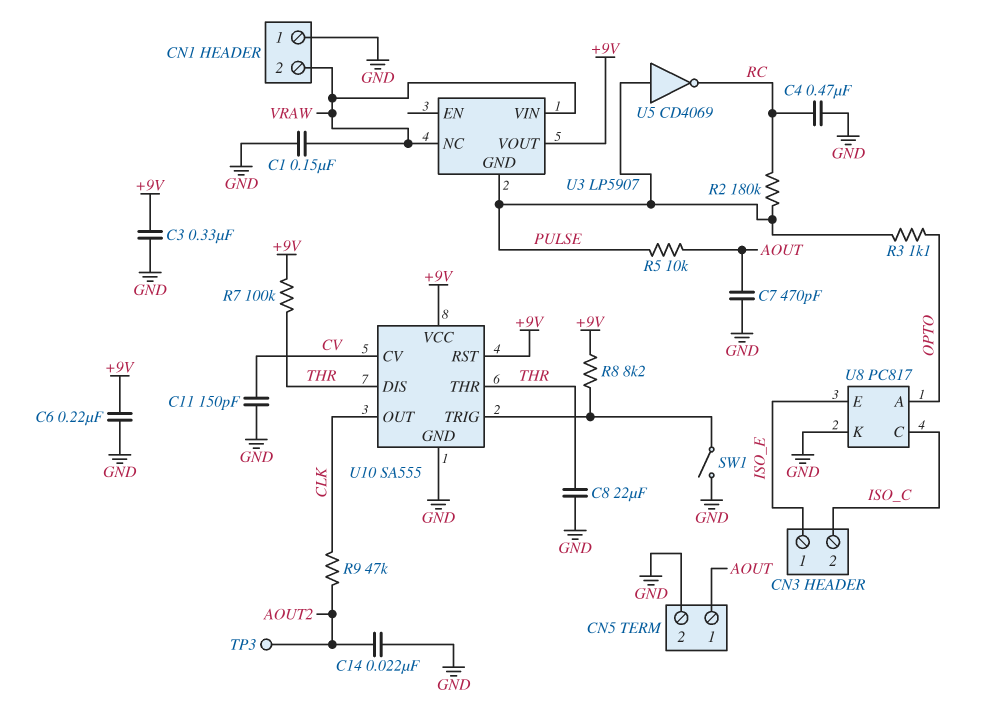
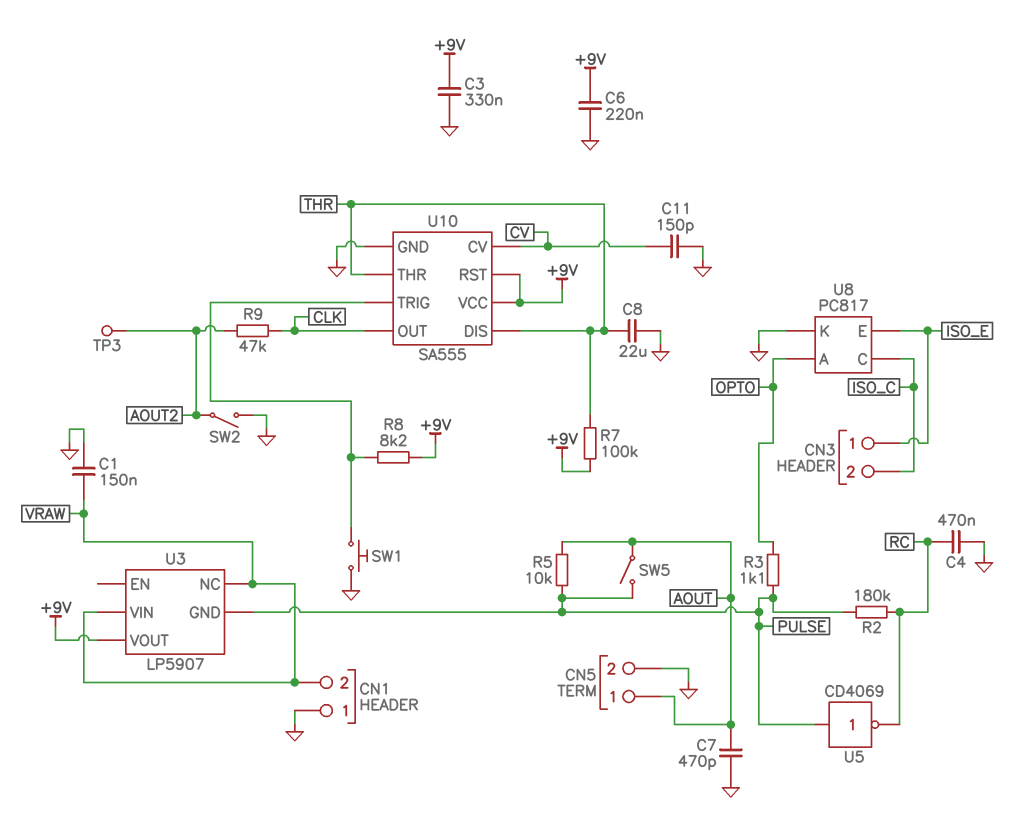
C14: 22nF (AOUT2, GND) -> none
SW1: switch (GND, U10/TRIG) -> button (GND, U10/TRIG)
SW2: none -> switch (AOUT2, GND)
SW5: none -> switch (AOUT, PULSE)

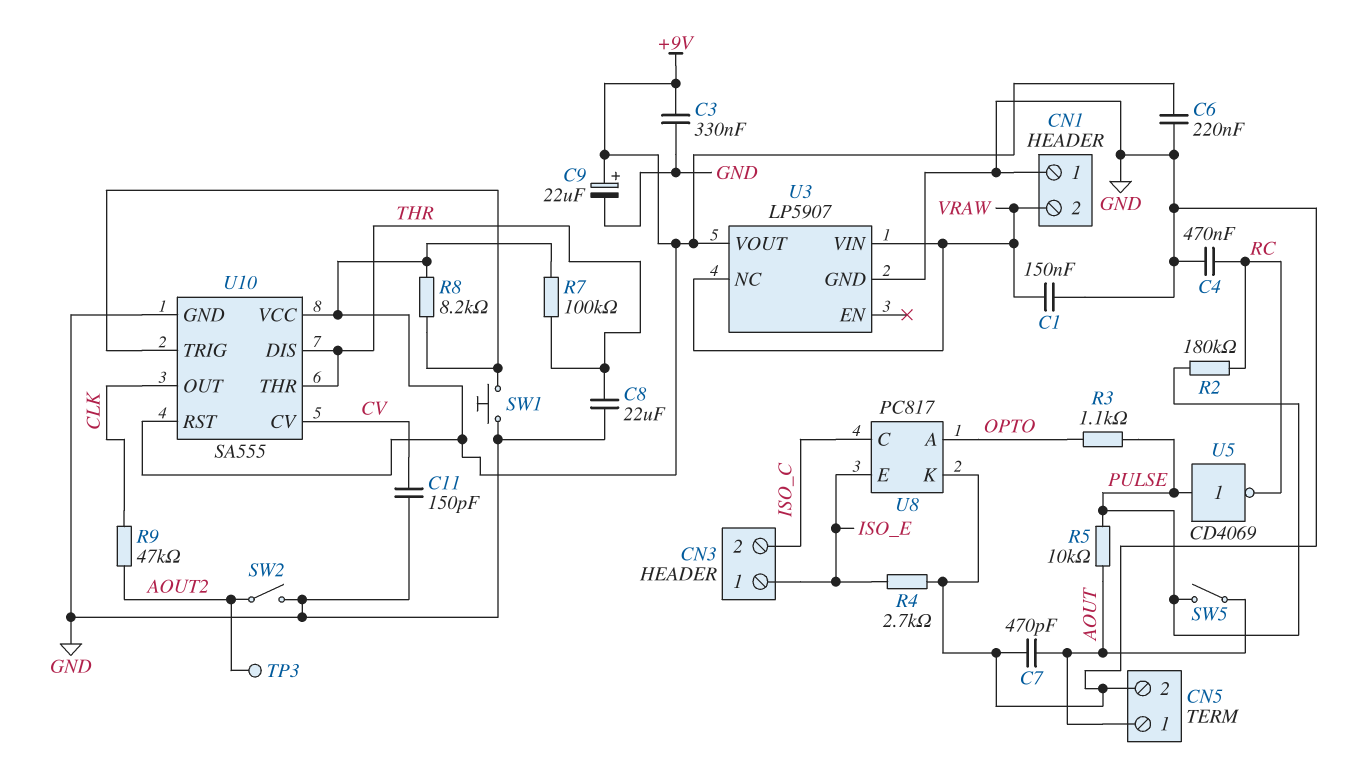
C9: none -> 22uF (plus +9V, minus GND)
R4: none -> 2.7k (GND, ISO_E)
U3 pin GND: PULSE -> GND

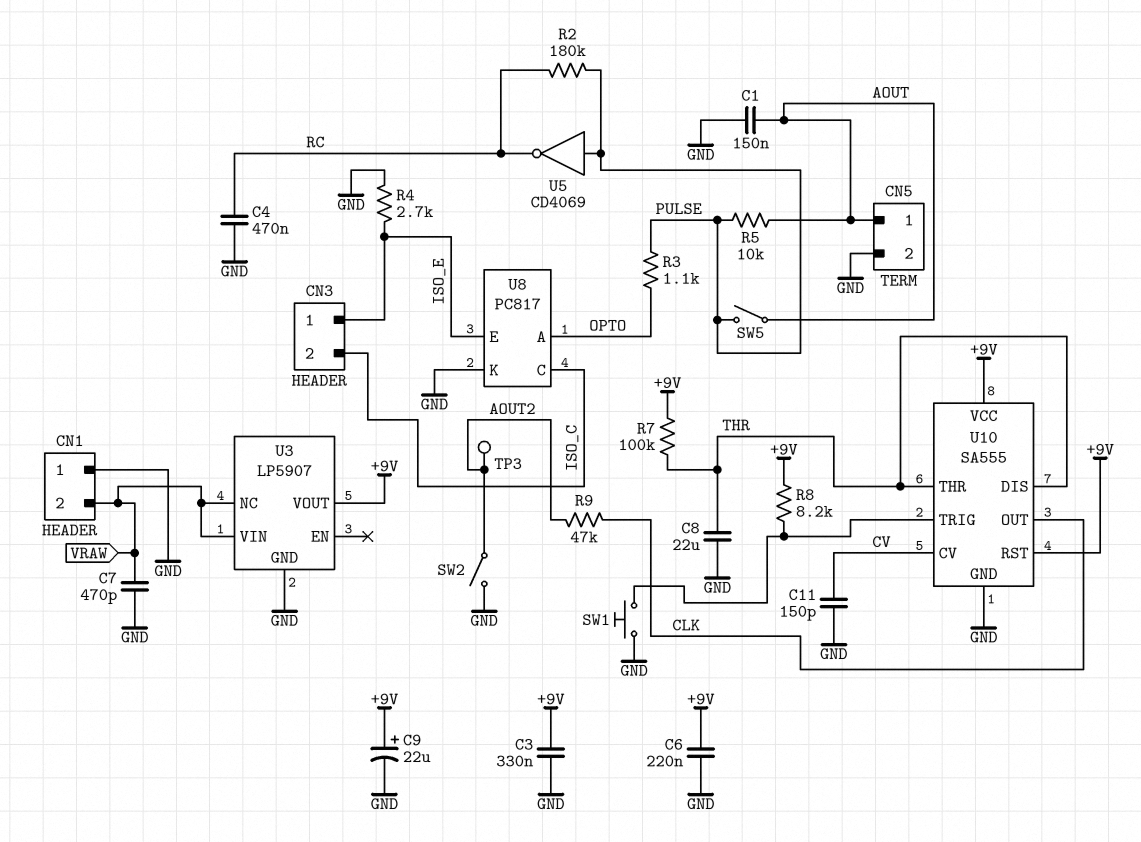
C1: 150nF (GND, VRAW) -> 150nF (AOUT, GND)
C7: 470pF (AOUT, GND) -> 470pF (GND, VRAW)

